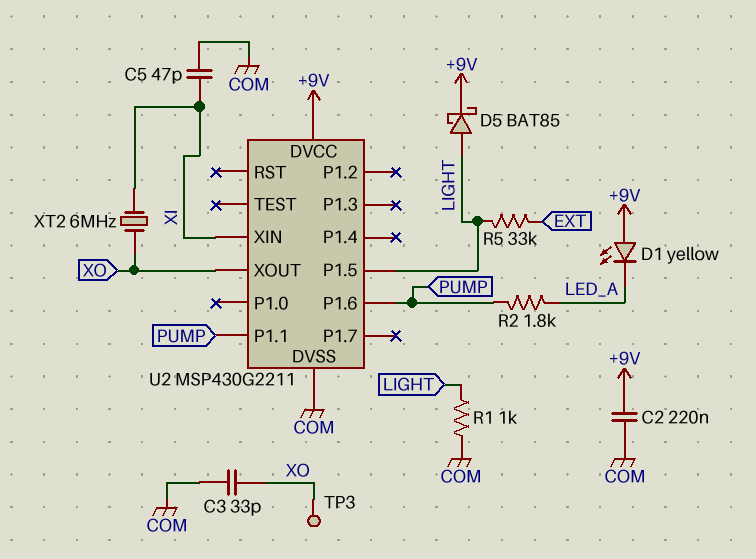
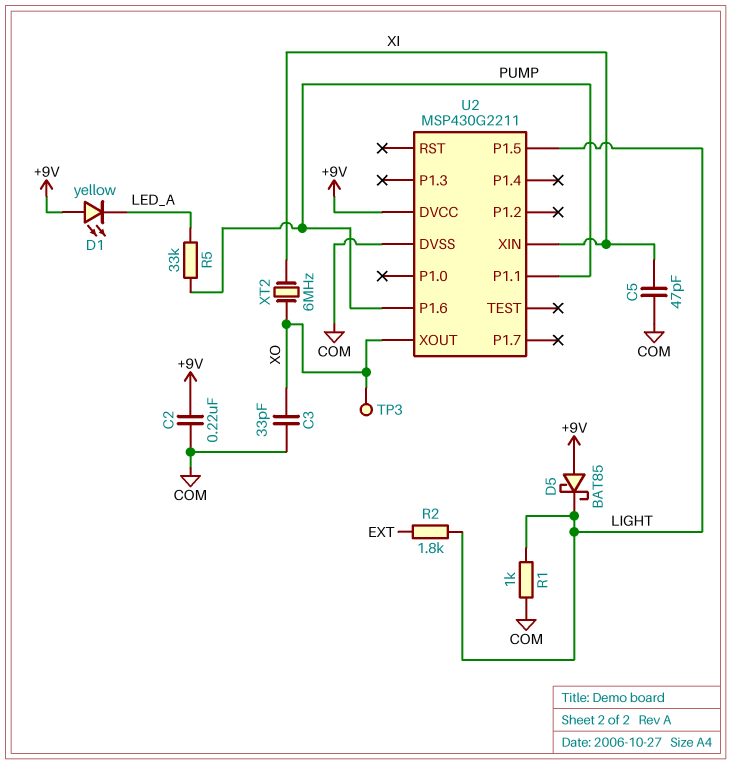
D5: schottky BAT85 (A LIGHT, K +9V) -> schottky BAT85 (A +9V, K LIGHT)
R2: 1.8k (LED_A, PUMP) -> 1.8k (EXT, LIGHT)
R5: 33k (EXT, LIGHT) -> 33k (LED_A, PUMP)

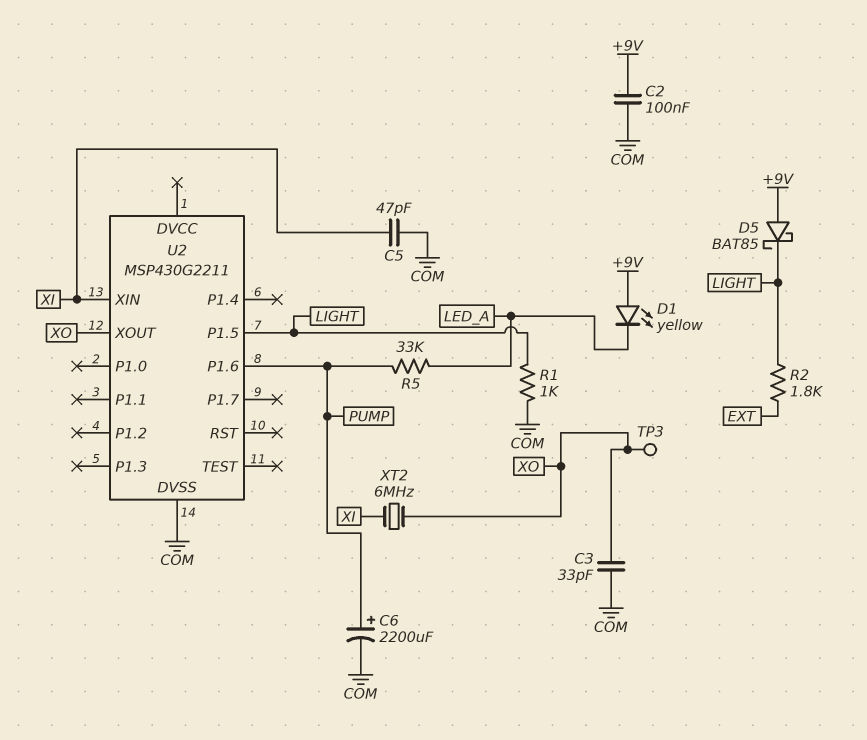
C2: 220nF (+9V, COM) -> 100nF (+9V, COM)
C6: none -> 2200uF (plus PUMP, minus COM)
U2 pin DVCC: +9V -> none
U2 pin P1.1: PUMP -> none

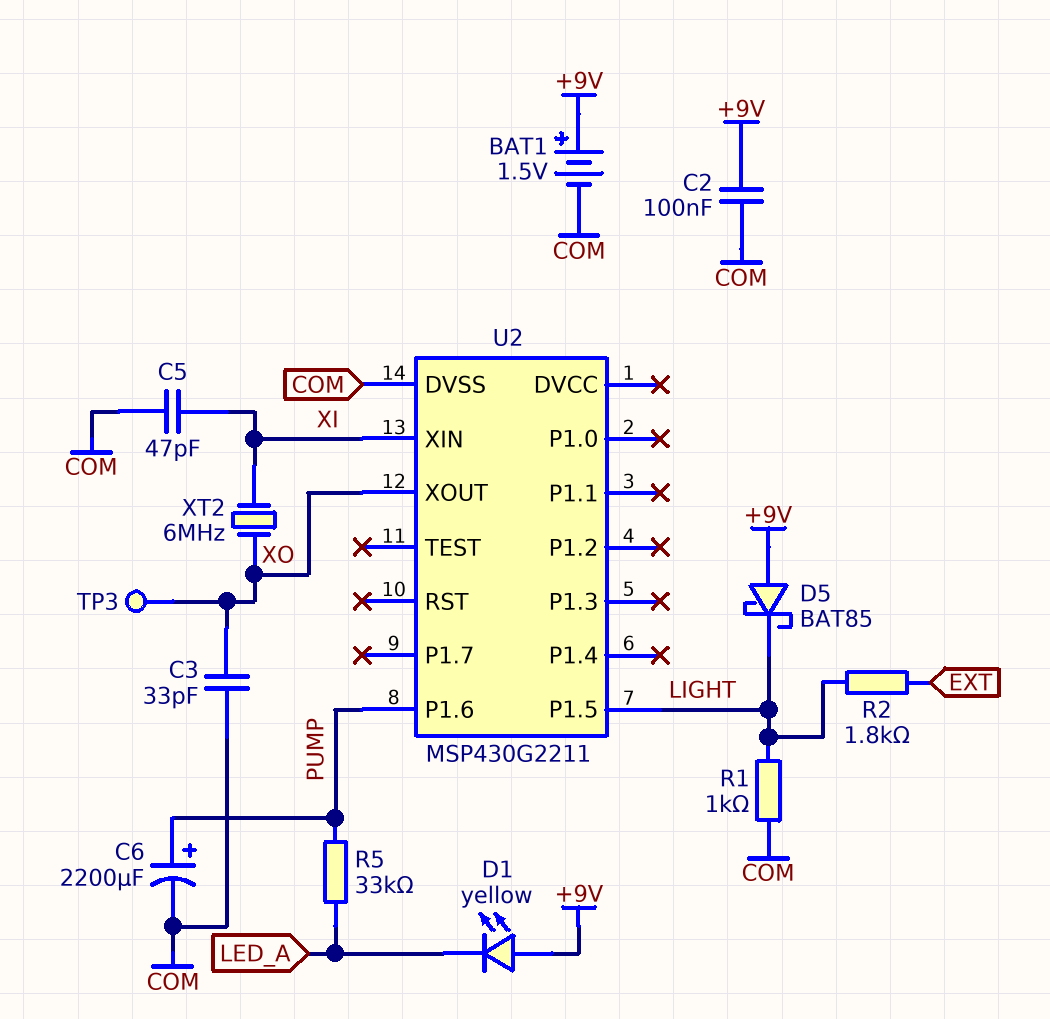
BAT1: none -> 1.5V (plus +9V, minus COM)

